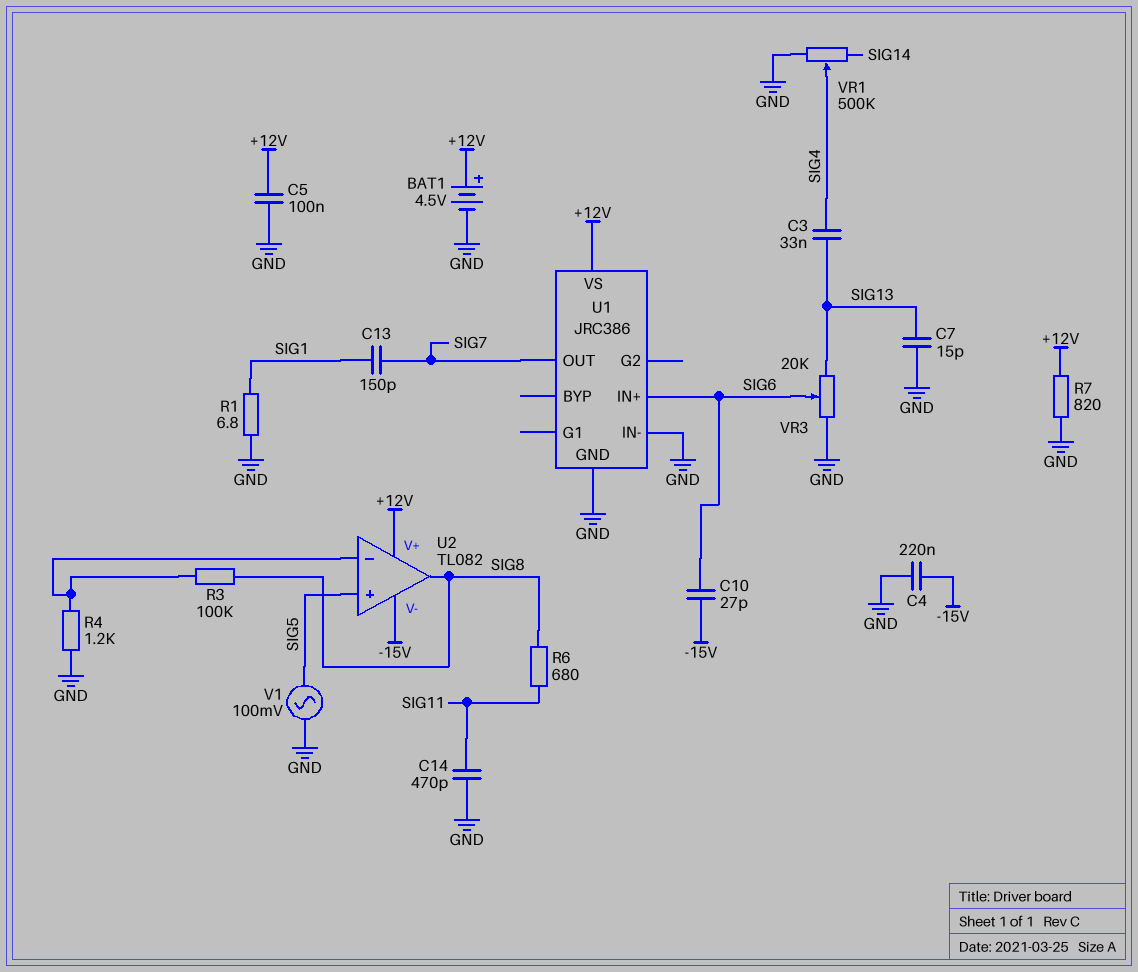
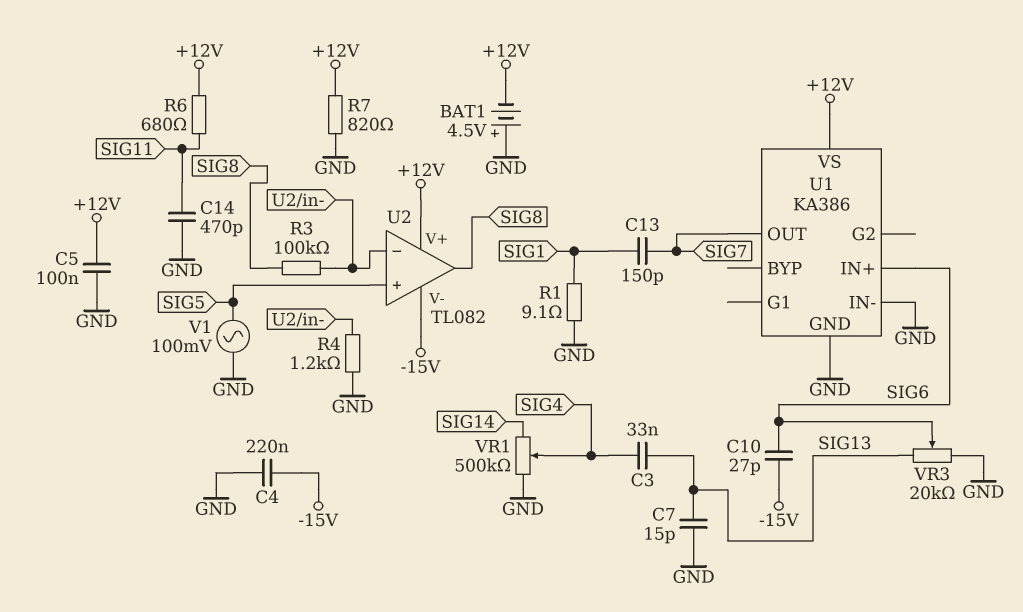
BAT1: 4.5V (plus +12V, minus GND) -> 4.5V (plus GND, minus +12V)
R1: 6.8 (GND, SIG1) -> 9.1 (GND, SIG1)
R6: 680 (SIG8, SIG11) -> 680 (+12V, SIG11)
U1: JRC386 -> KA386

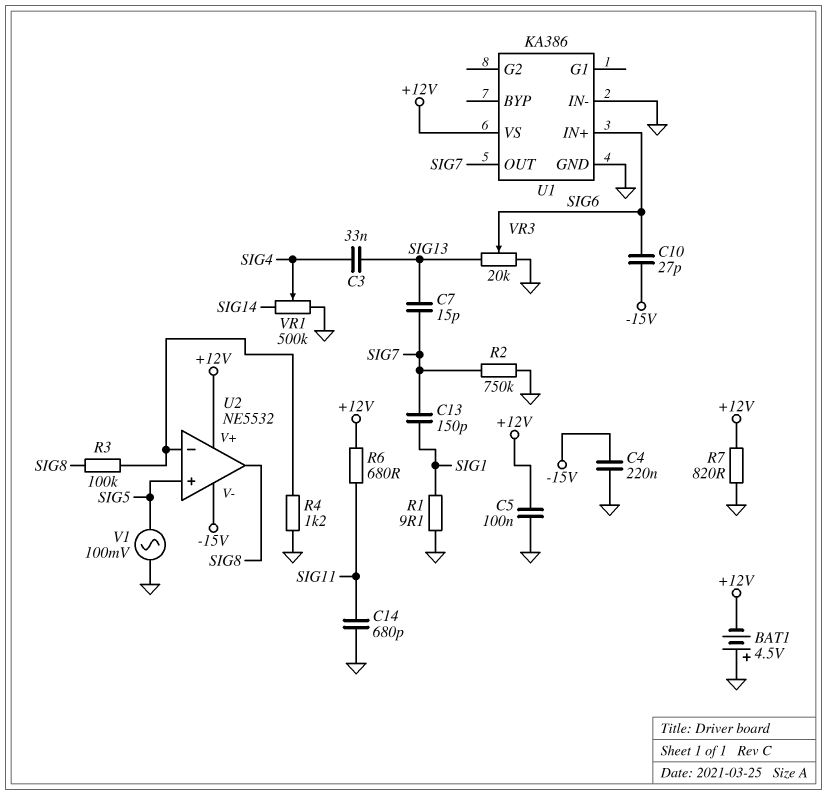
C7: 15pF (GND, SIG13) -> 15pF (SIG7, SIG13)
C14: 470pF (GND, SIG11) -> 680pF (GND, SIG11)
R2: none -> 750k (GND, SIG7)
U2: TL082 -> NE5532

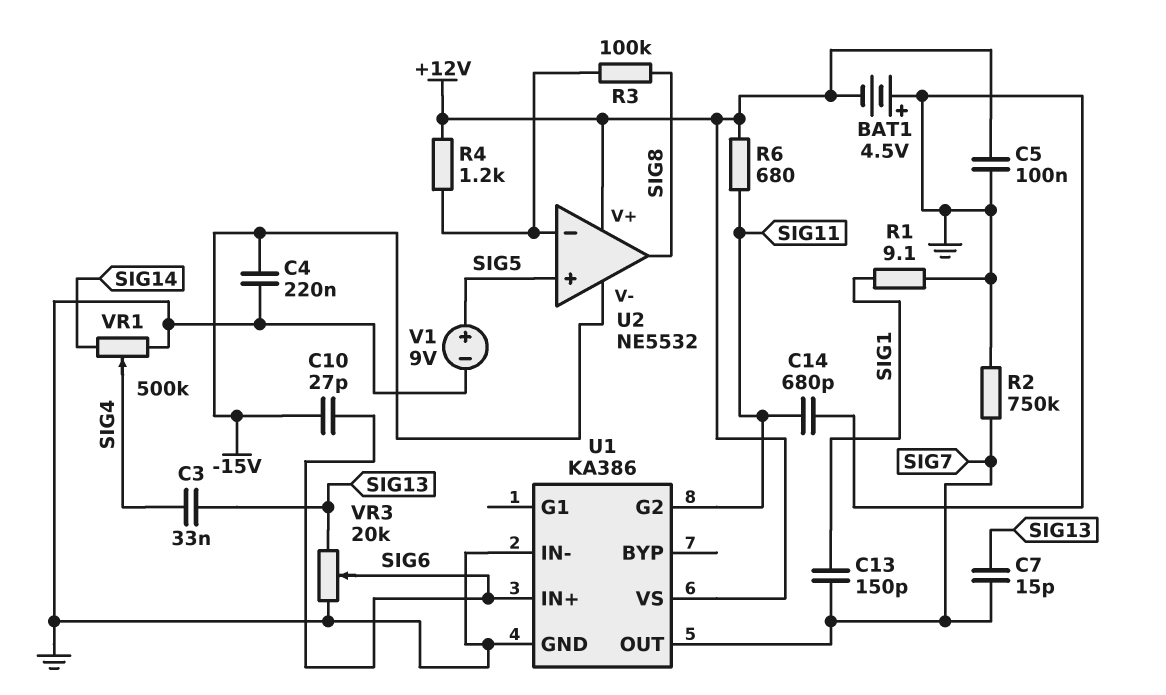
R4: 1.2k (GND, U2/in-) -> 1.2k (+12V, U2/in-)
R7: 820 (+12V, GND) -> none
U1 pin G2: none -> SIG11
V1: AC 100mV (GND, SIG5) -> 9V (plus SIG5, minus GND)

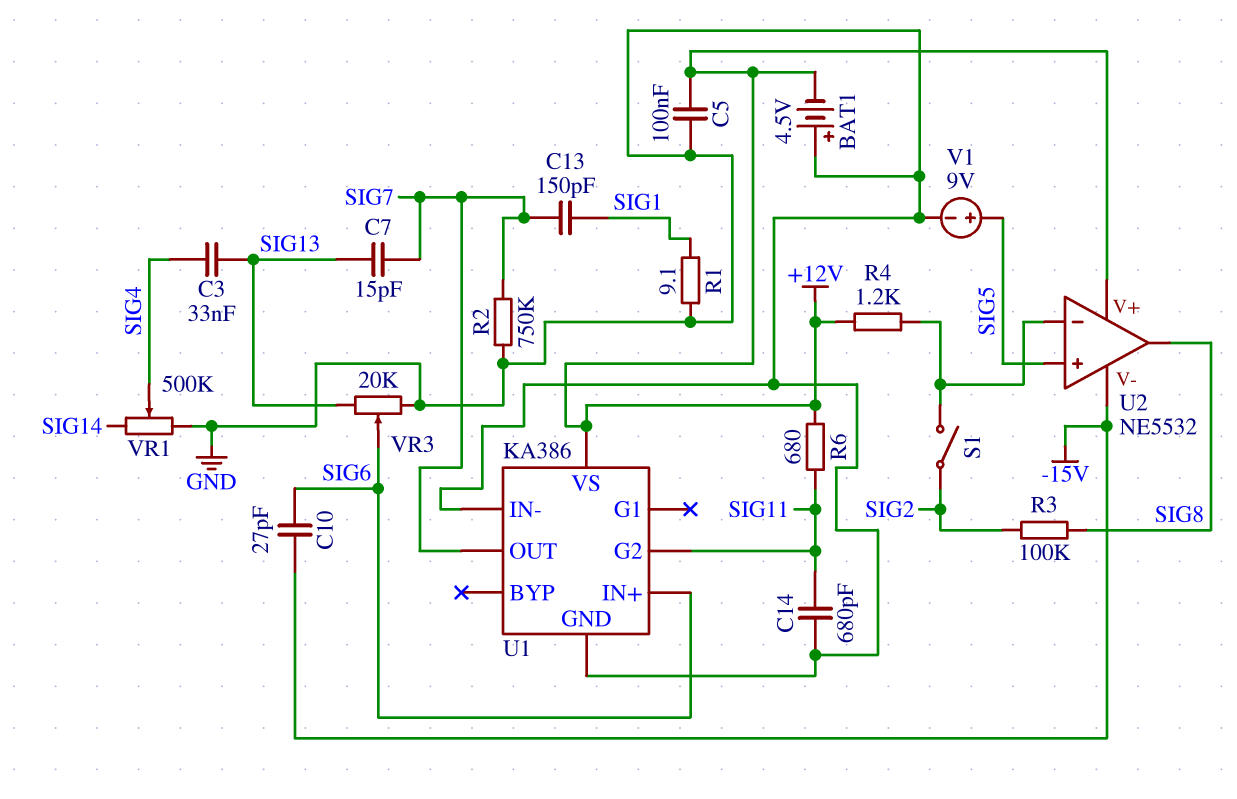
C4: 220nF (-15V, GND) -> none
R3: 100k (SIG8, U2/in-) -> 100k (SIG2, SIG8)
S1: none -> switch (SIG2, U2/in-)

